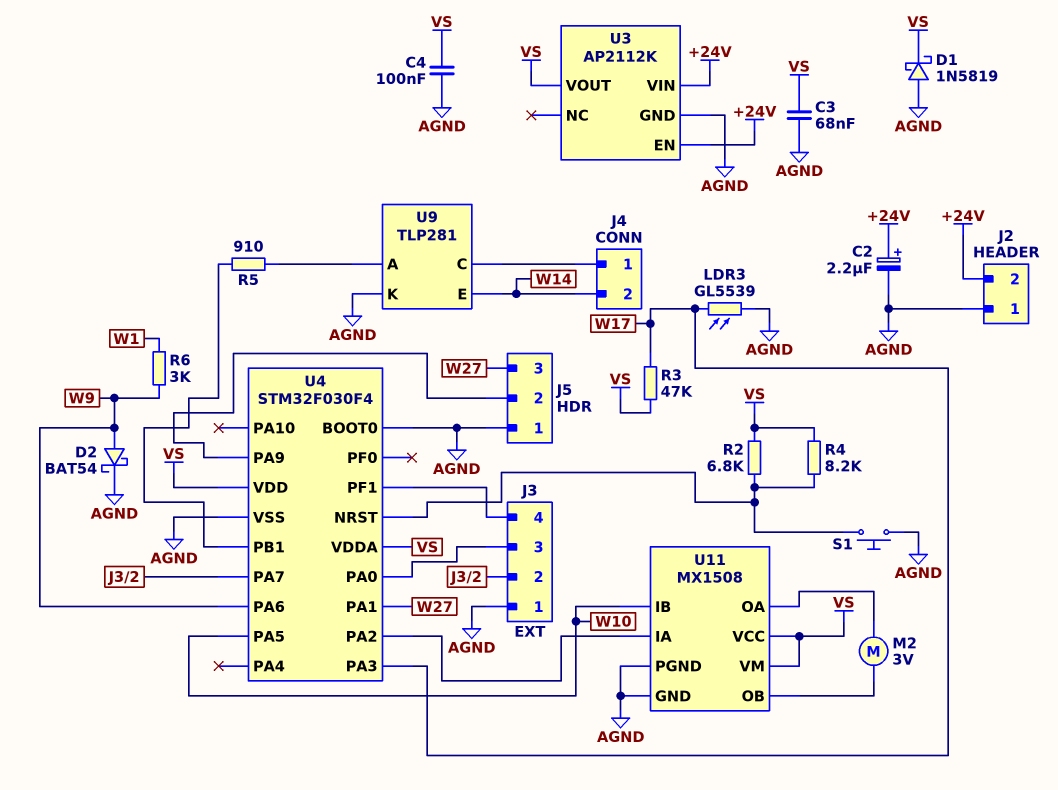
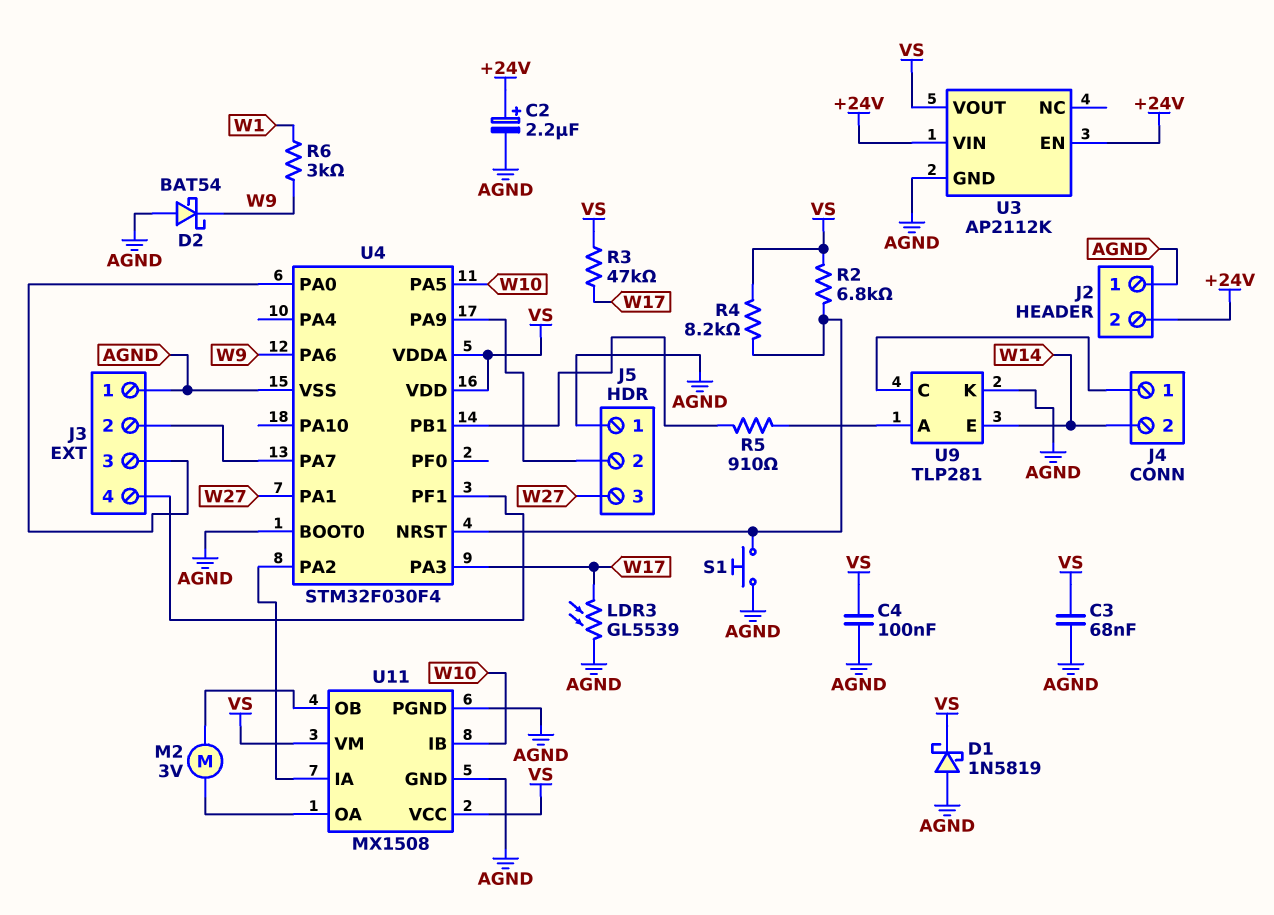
D2: schottky BAT54 (A W9, K AGND) -> schottky BAT54 (A AGND, K W9)

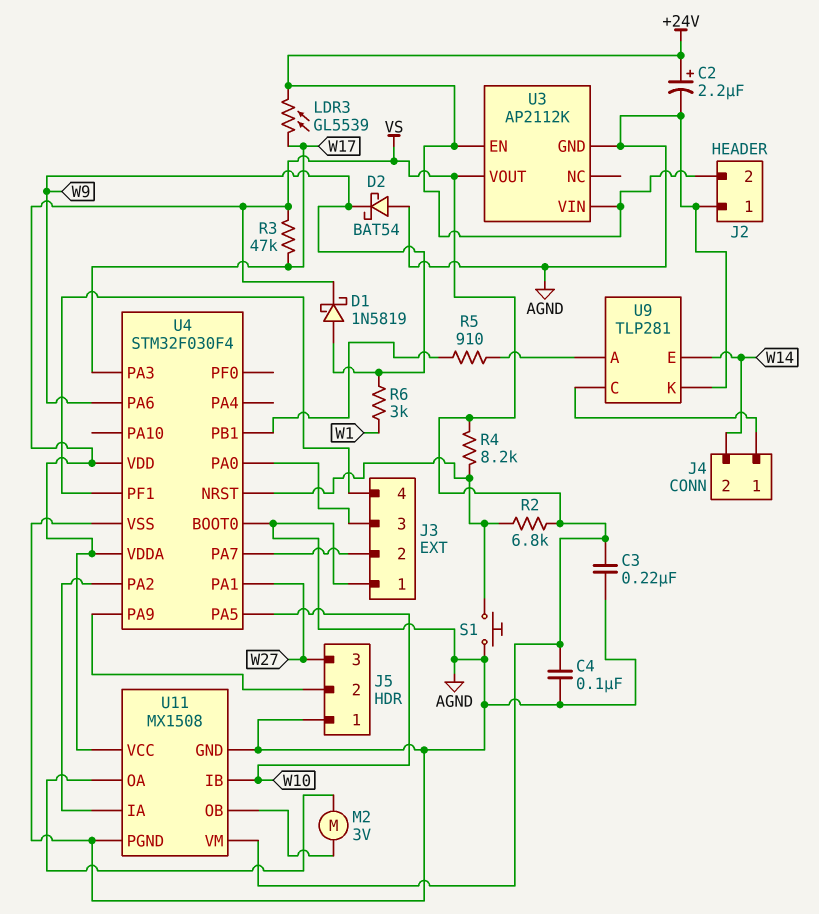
C3: 68nF (AGND, VS) -> 220nF (AGND, VS)
D1: schottky 1N5819 (A AGND, K VS) -> schottky 1N5819 (A W9, K VS)
LDR3: GL5539 (AGND, W17) -> GL5539 (+24V, W17)

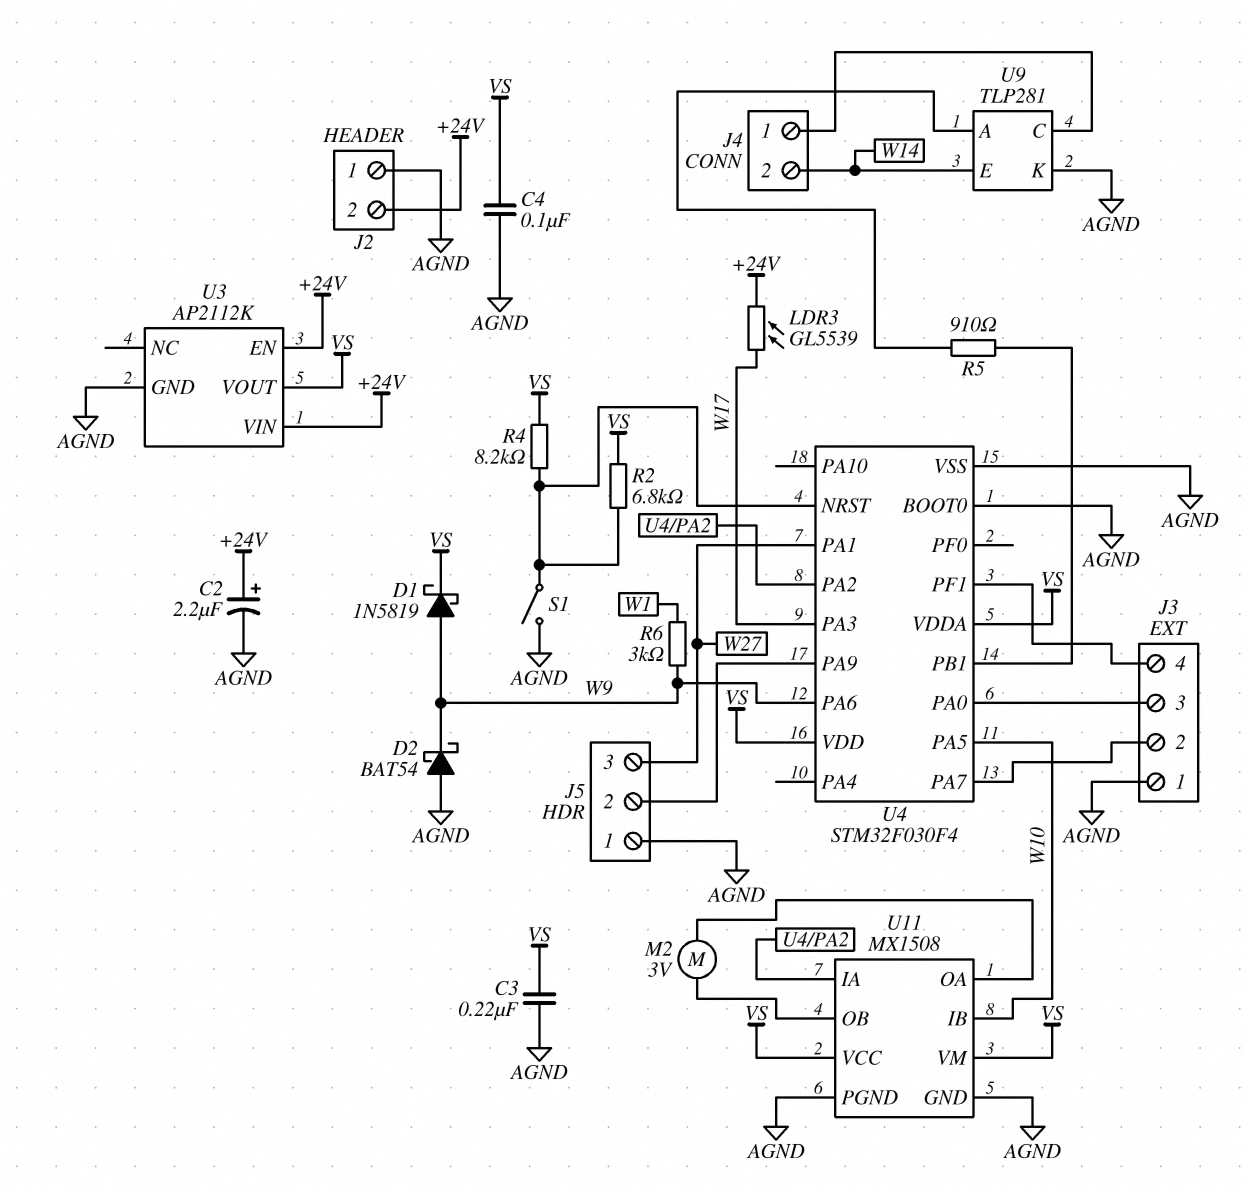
R3: 47k (VS, W17) -> none
S1: button (AGND, U4/NRST) -> switch (AGND, U4/NRST)

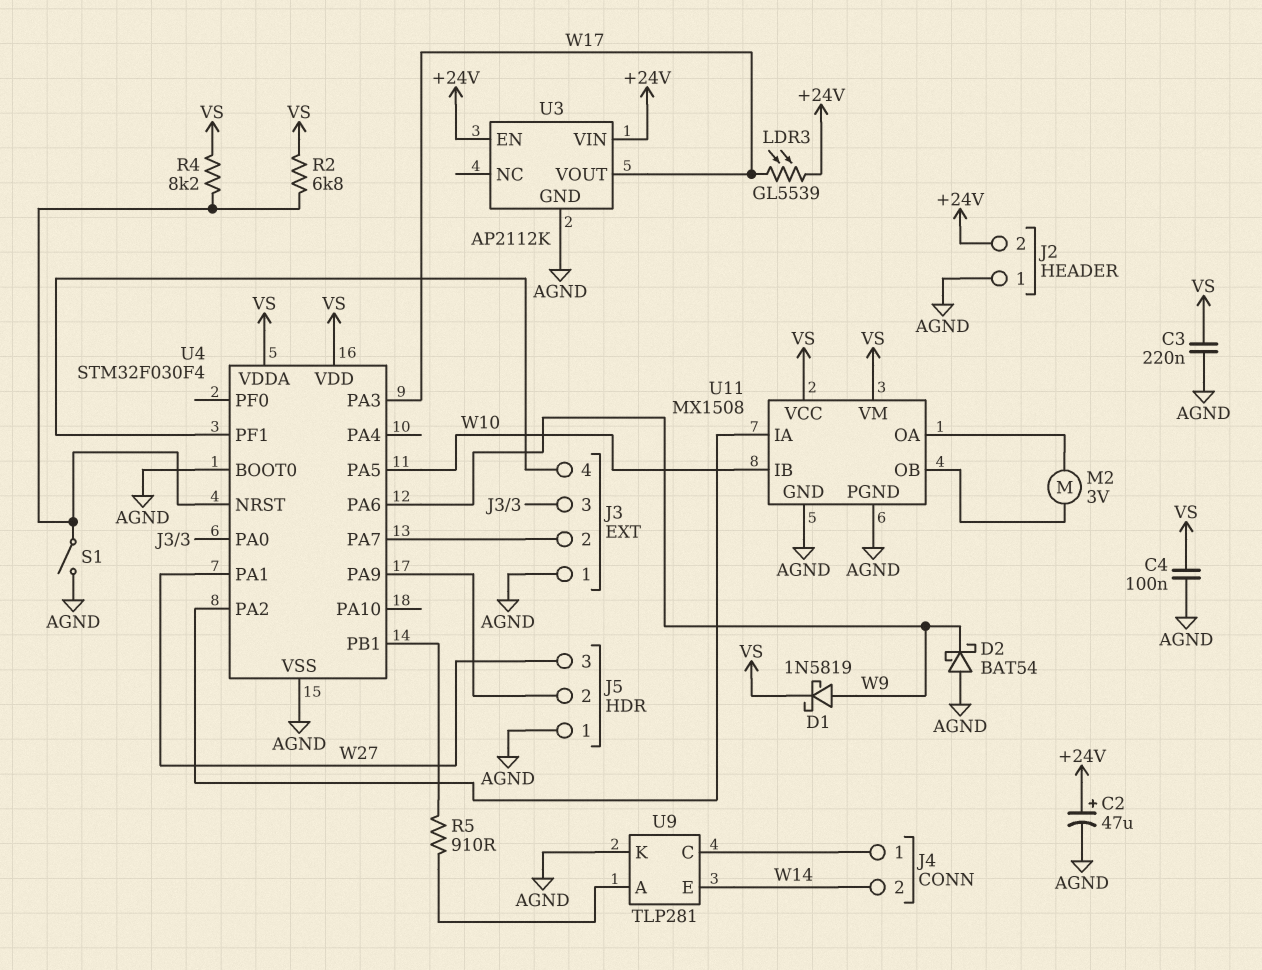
C2: 2.2uF (plus +24V, minus AGND) -> 47uF (plus +24V, minus AGND)
R6: 3k (W1, W9) -> none
U3 pin VOUT: VS -> W17

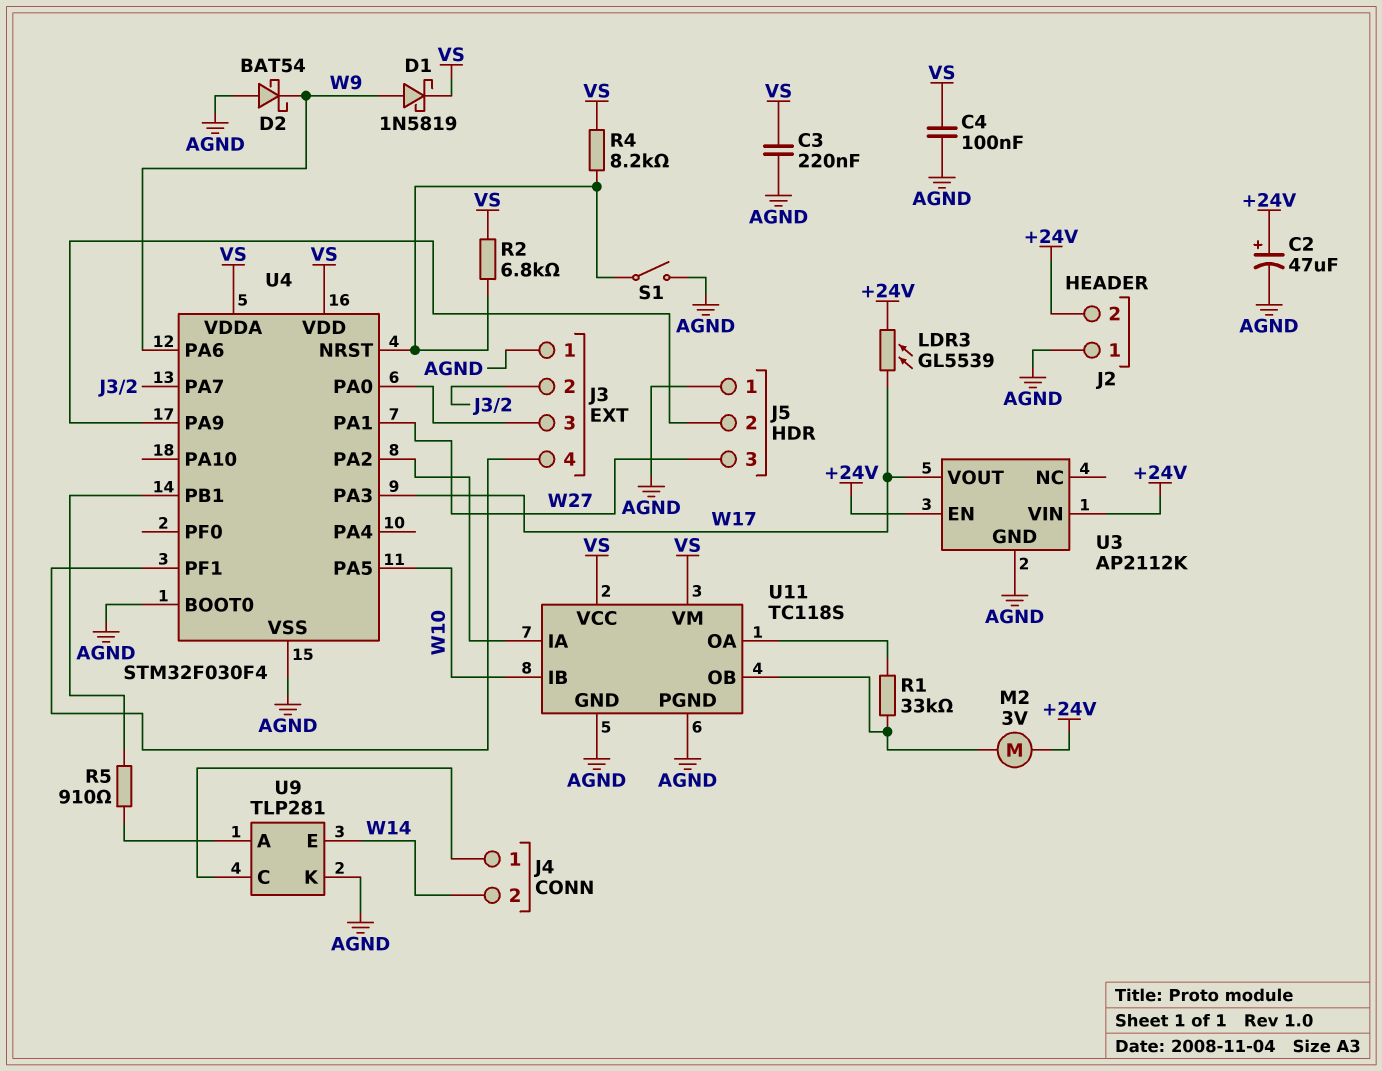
M2: motor 3V (U11/OA, U11/OB) -> motor 3V (+24V, U11/OB)
R1: none -> 33k (U11/OA, U11/OB)
U11: MX1508 -> TC118S

